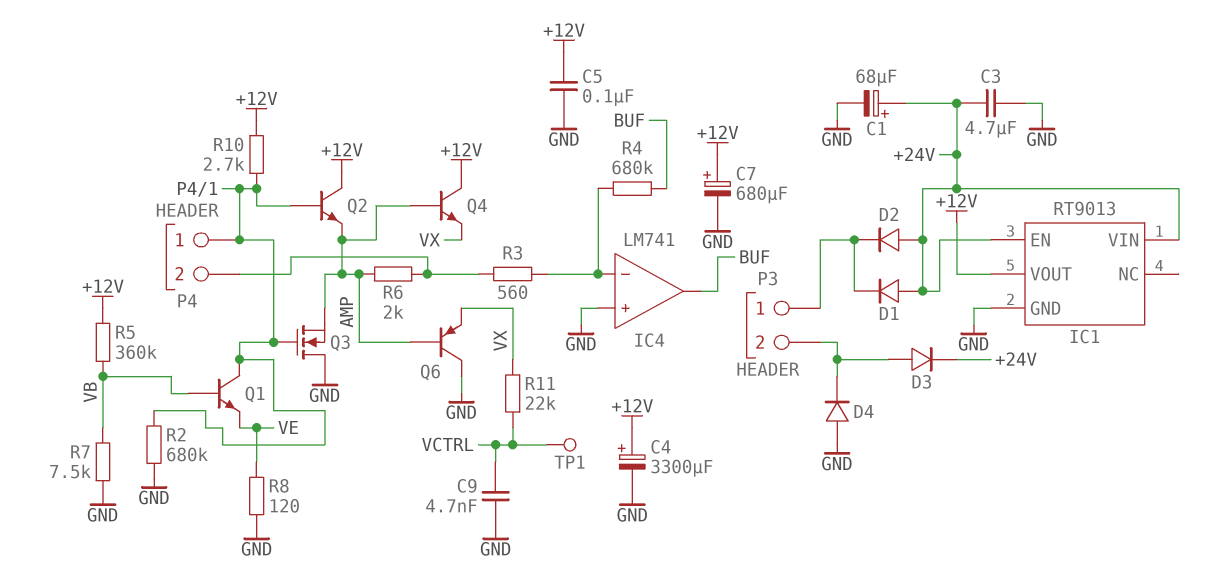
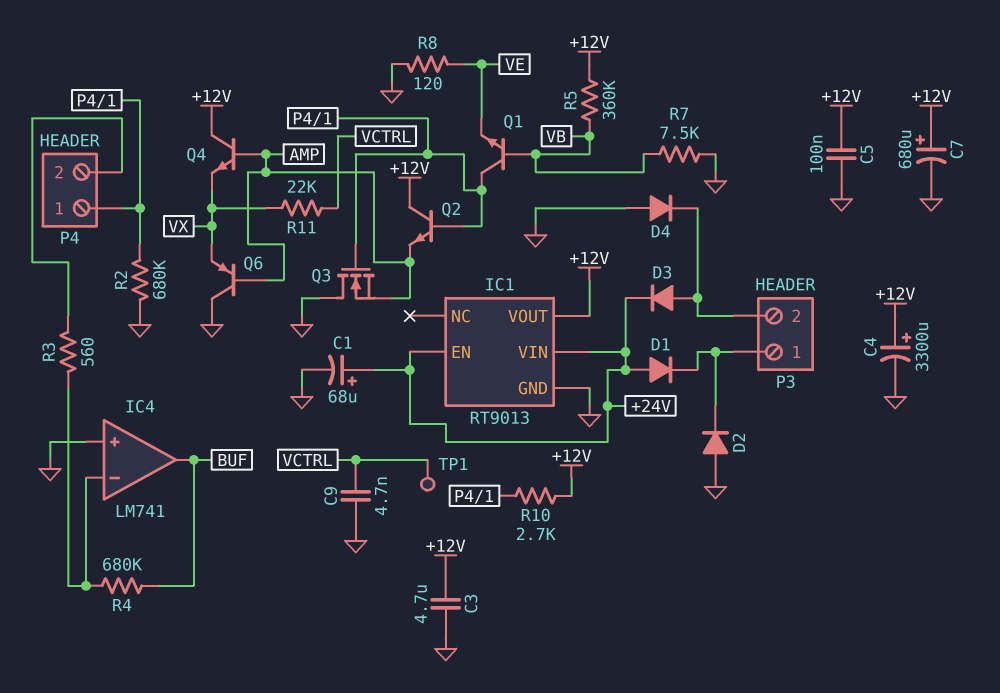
C3: 4.7uF (+24V, GND) -> 4.7uF (+12V, GND)
D2: diode (A +24V, K P3/1) -> diode (A GND, K P3/1)
R6: 2k (AMP, P4/2) -> none

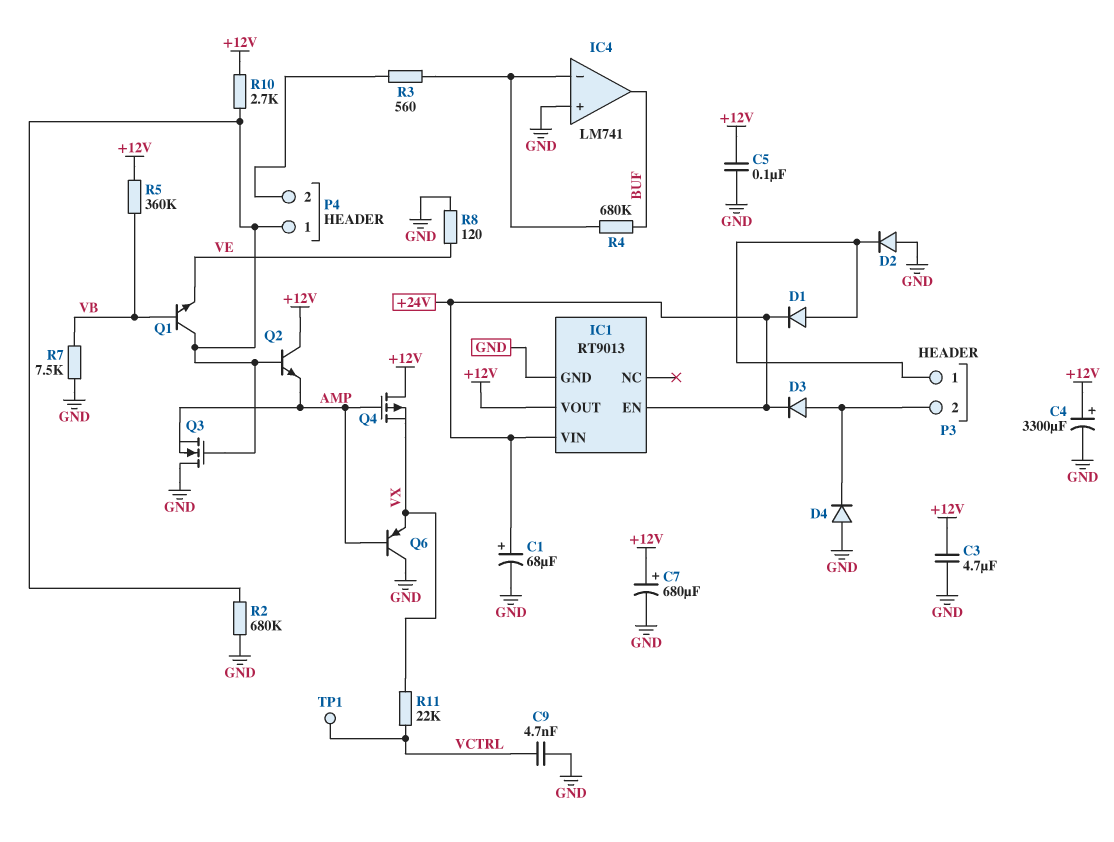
D1: diode (A +24V, K P3/1) -> diode (A P3/1, K +24V)
Q4: NPN (B AMP, C +12V, E VX) -> PMOS (G AMP, D +12V, S VX)

